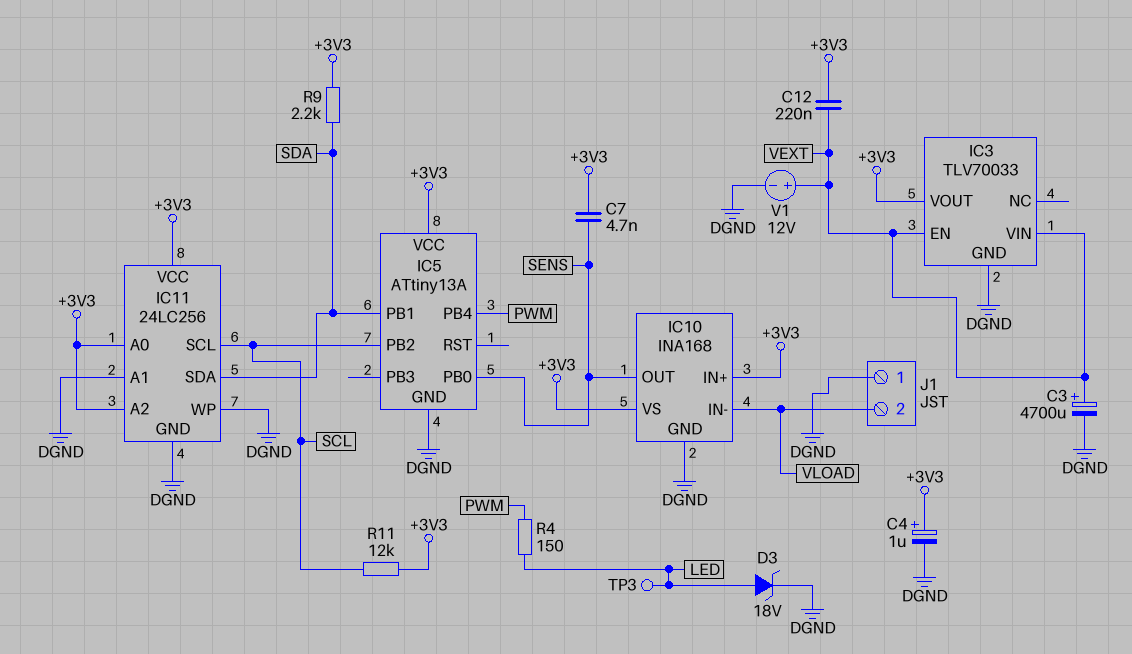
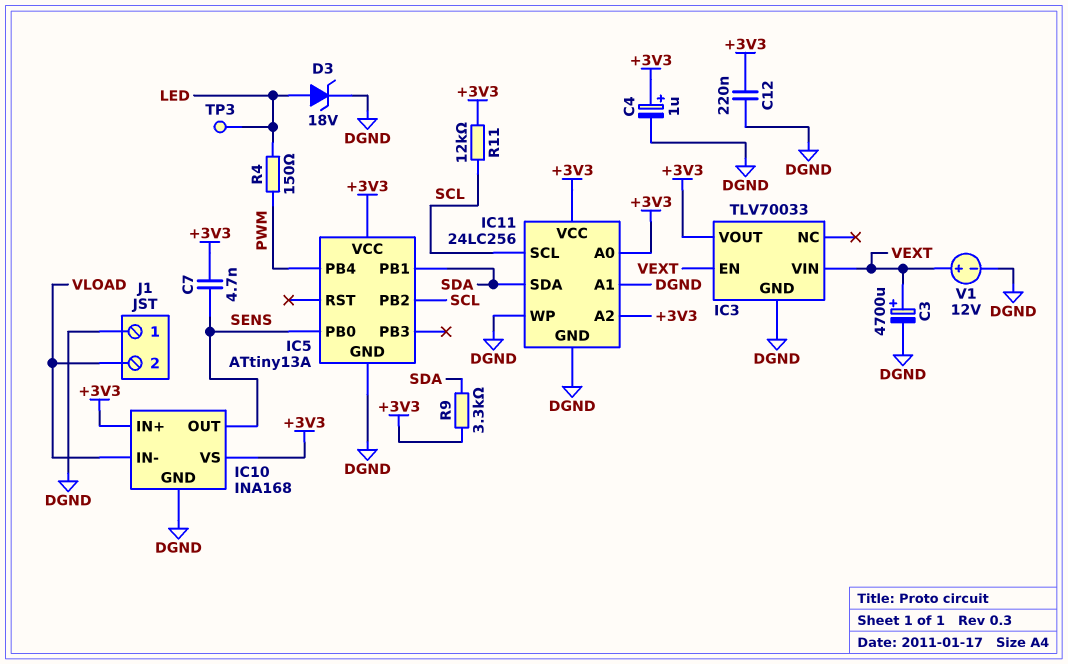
C12: 220nF (+3V3, VEXT) -> 220nF (+3V3, DGND)
R9: 2.2k (+3V3, SDA) -> 3.3k (+3V3, SDA)

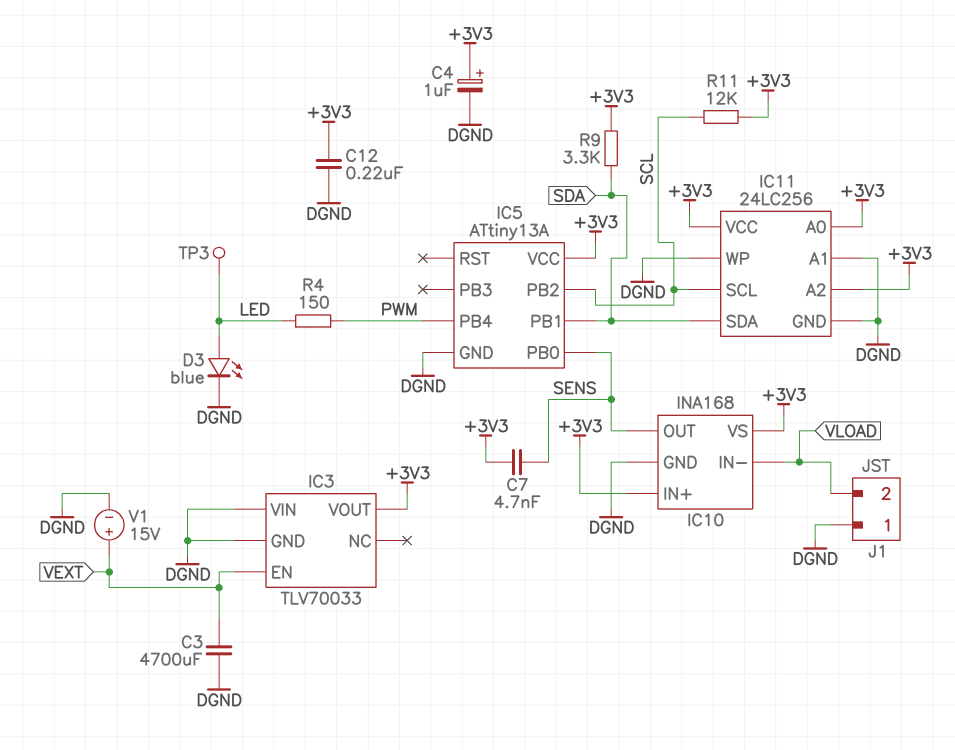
C3: 4700uF (plus VEXT, minus DGND) -> 4700uF (DGND, VEXT)
D3: zener 18V (A LED, K DGND) -> LED blue (A LED, K DGND)
IC3 pin VIN: VEXT -> DGND
V1: 12V (plus VEXT, minus DGND) -> 15V (plus VEXT, minus DGND)

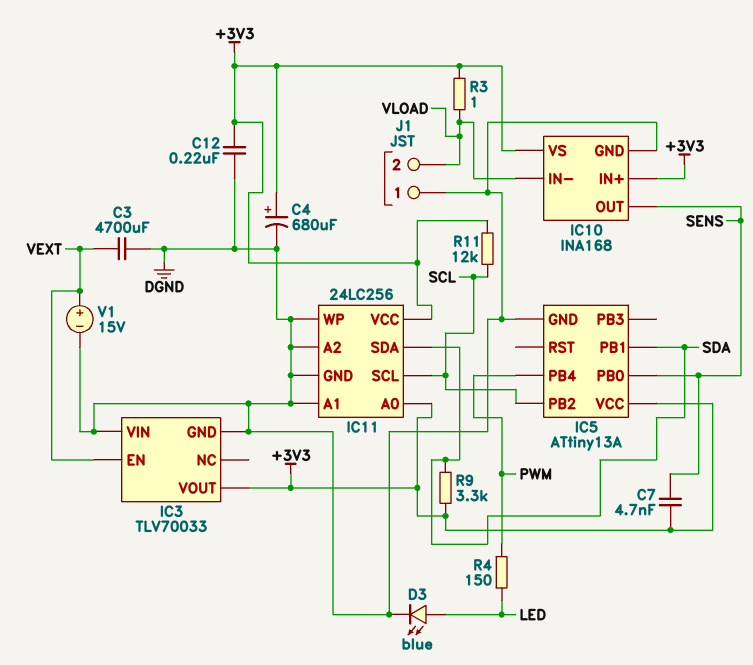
C4: 1uF (plus +3V3, minus DGND) -> 680uF (plus +3V3, minus DGND)
IC11 pin A2: +3V3 -> DGND
R3: none -> 1 (+3V3, VLOAD)
TP3: test point (LED) -> none

